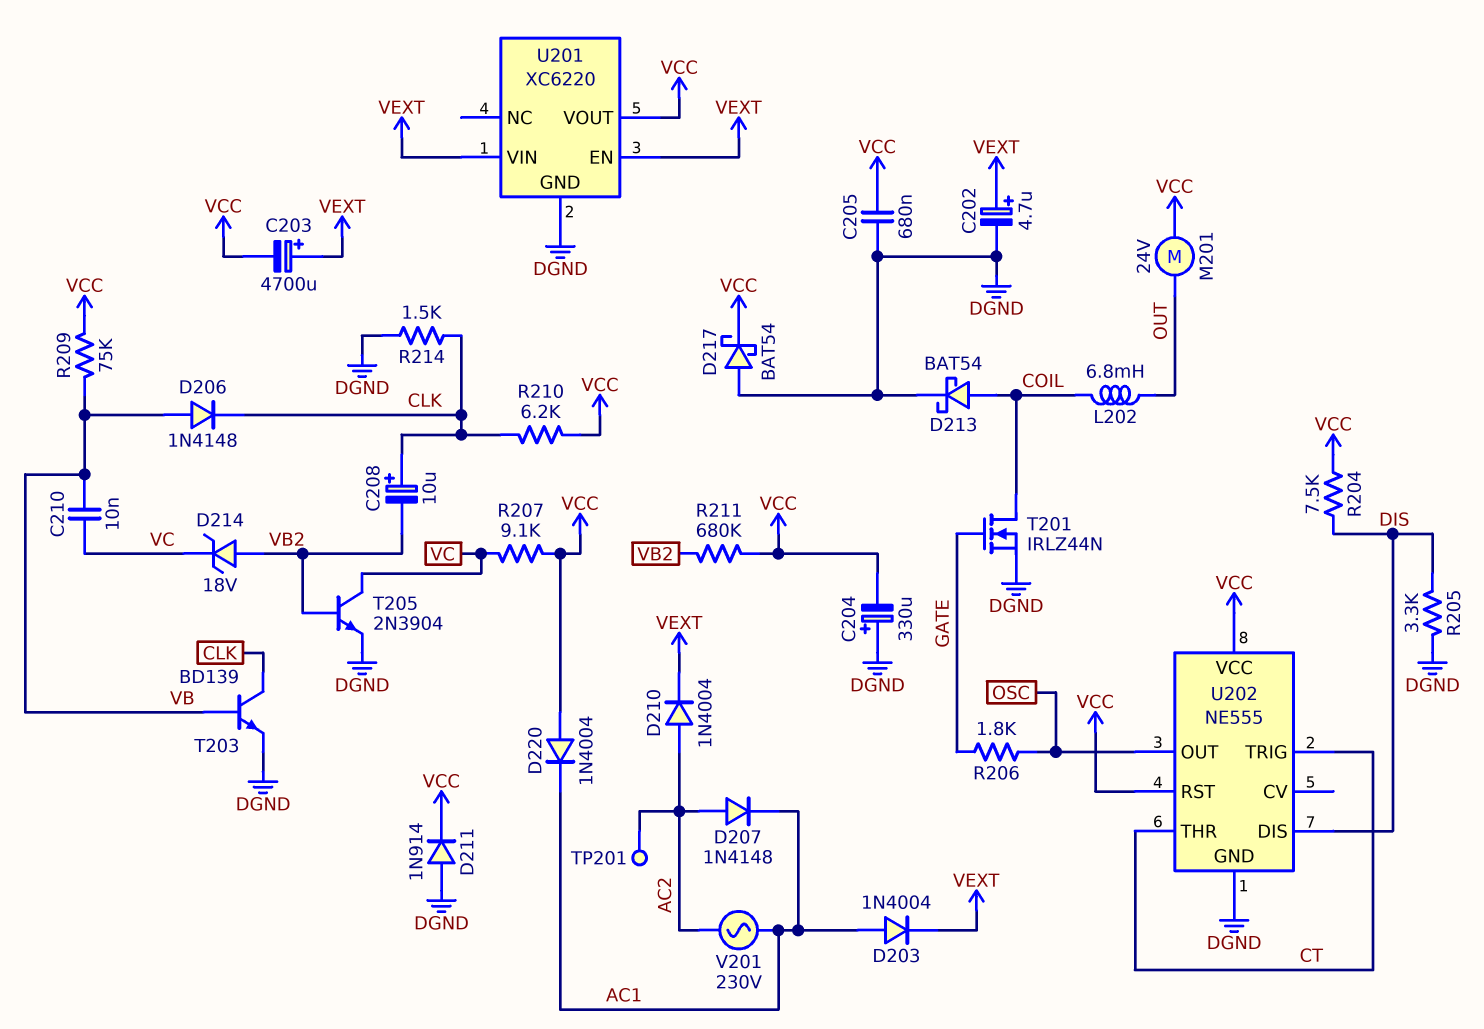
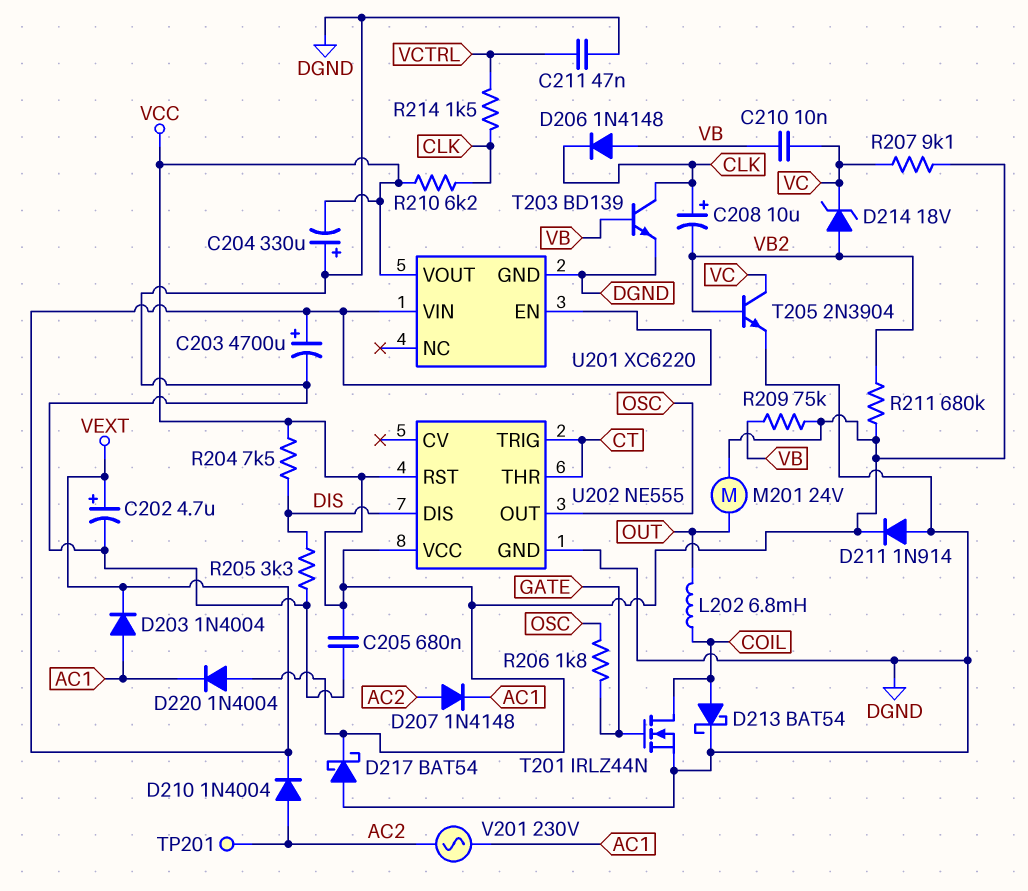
C203: 4700uF (plus VEXT, minus VCC) -> 4700uF (plus VEXT, minus DGND)
C211: none -> 47nF (DGND, VCTRL)
R214: 1.5k (CLK, DGND) -> 1.5k (CLK, VCTRL)

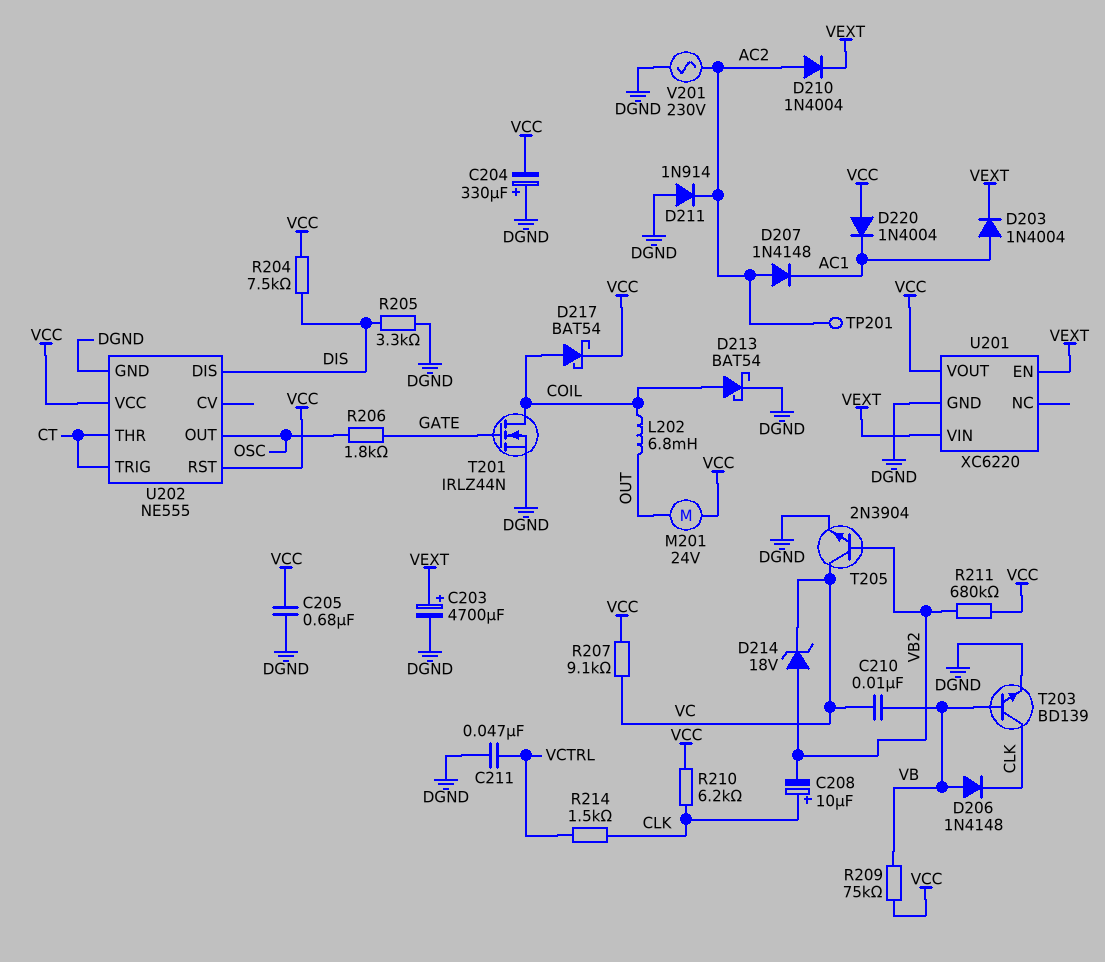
C202: 4.7uF (plus VEXT, minus DGND) -> none
D211: diode 1N914 (A DGND, K VCC) -> diode 1N914 (A DGND, K AC2)
D217: schottky BAT54 (A DGND, K VCC) -> schottky BAT54 (A COIL, K VCC)
V201: AC 230V (AC1, AC2) -> AC 230V (AC2, DGND)

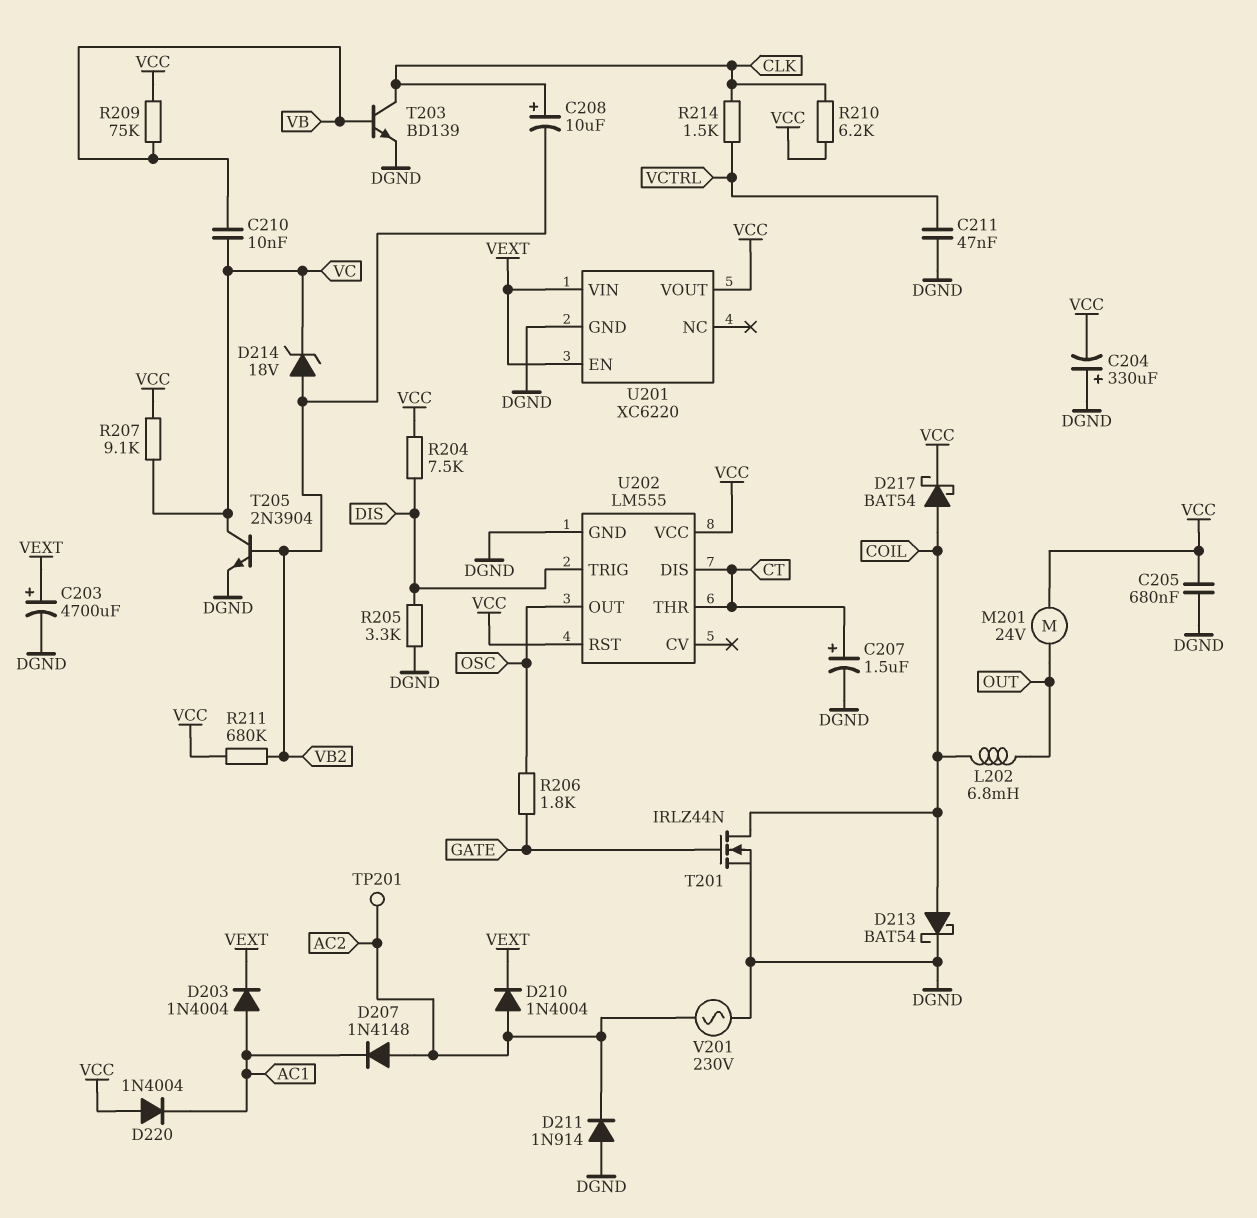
C207: none -> 1.5uF (plus CT, minus DGND)
D206: diode 1N4148 (A VB, K CLK) -> none
U202: NE555 -> LM555
U202 pin DIS: DIS -> CT
U202 pin TRIG: CT -> DIS

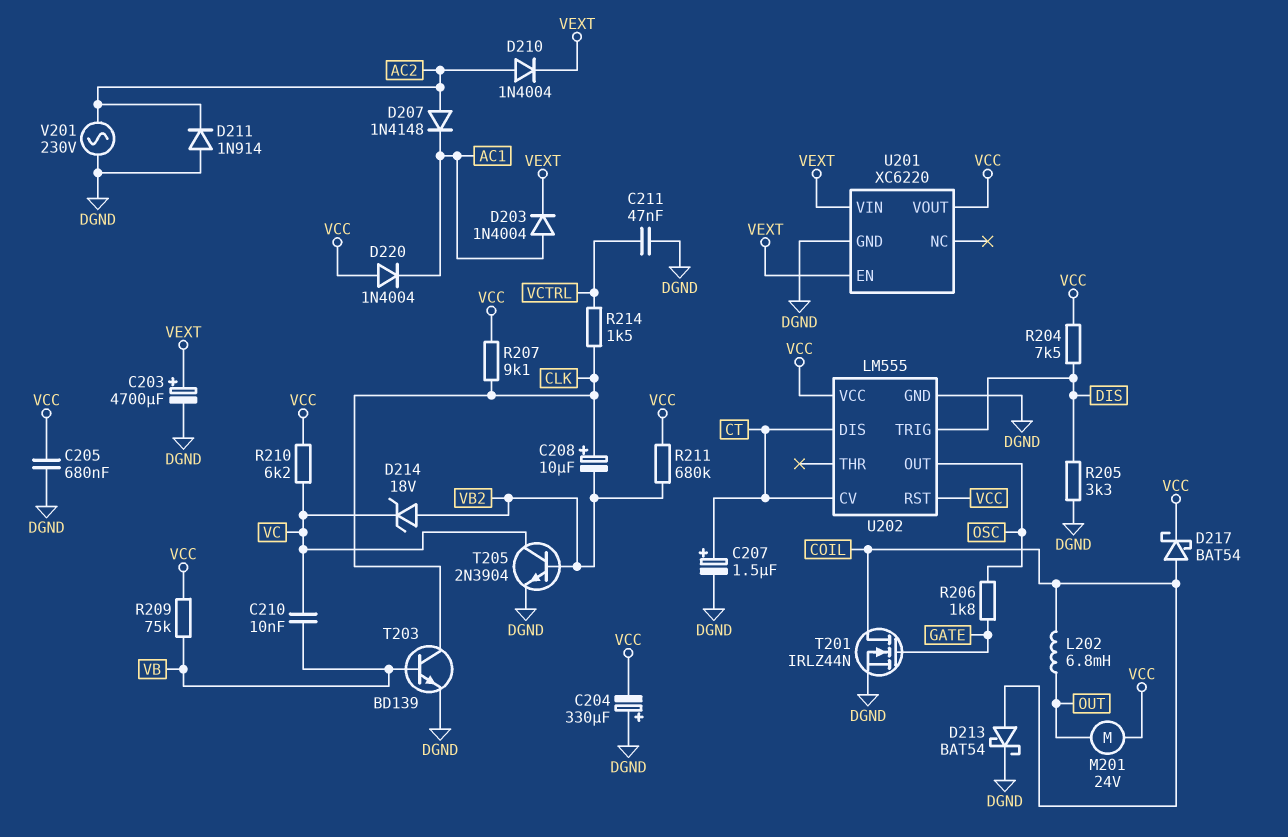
R207: 9.1k (VC, VCC) -> 9.1k (CLK, VCC)
R210: 6.2k (CLK, VCC) -> 6.2k (VC, VCC)
TP201: test point (AC2) -> none
U202 pin CV: none -> CT
U202 pin THR: CT -> none

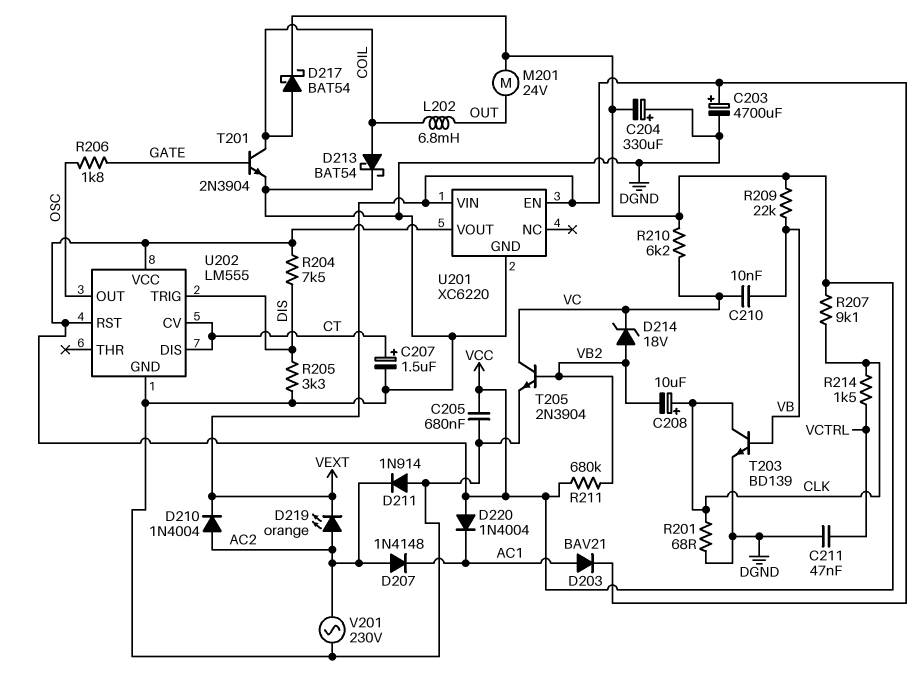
D203: diode 1N4004 (A AC1, K VEXT) -> diode BAV21 (A AC1, K VEXT)
D219: none -> LED orange (A AC2, K VEXT)
R201: none -> 68 (CLK, DGND)
R209: 75k (VB, VCC) -> 22k (VB, VCC)
T201: NMOS IRLZ44N (G GATE, D COIL, S DGND) -> NPN 2N3904 (B GATE, C COIL, E DGND)

